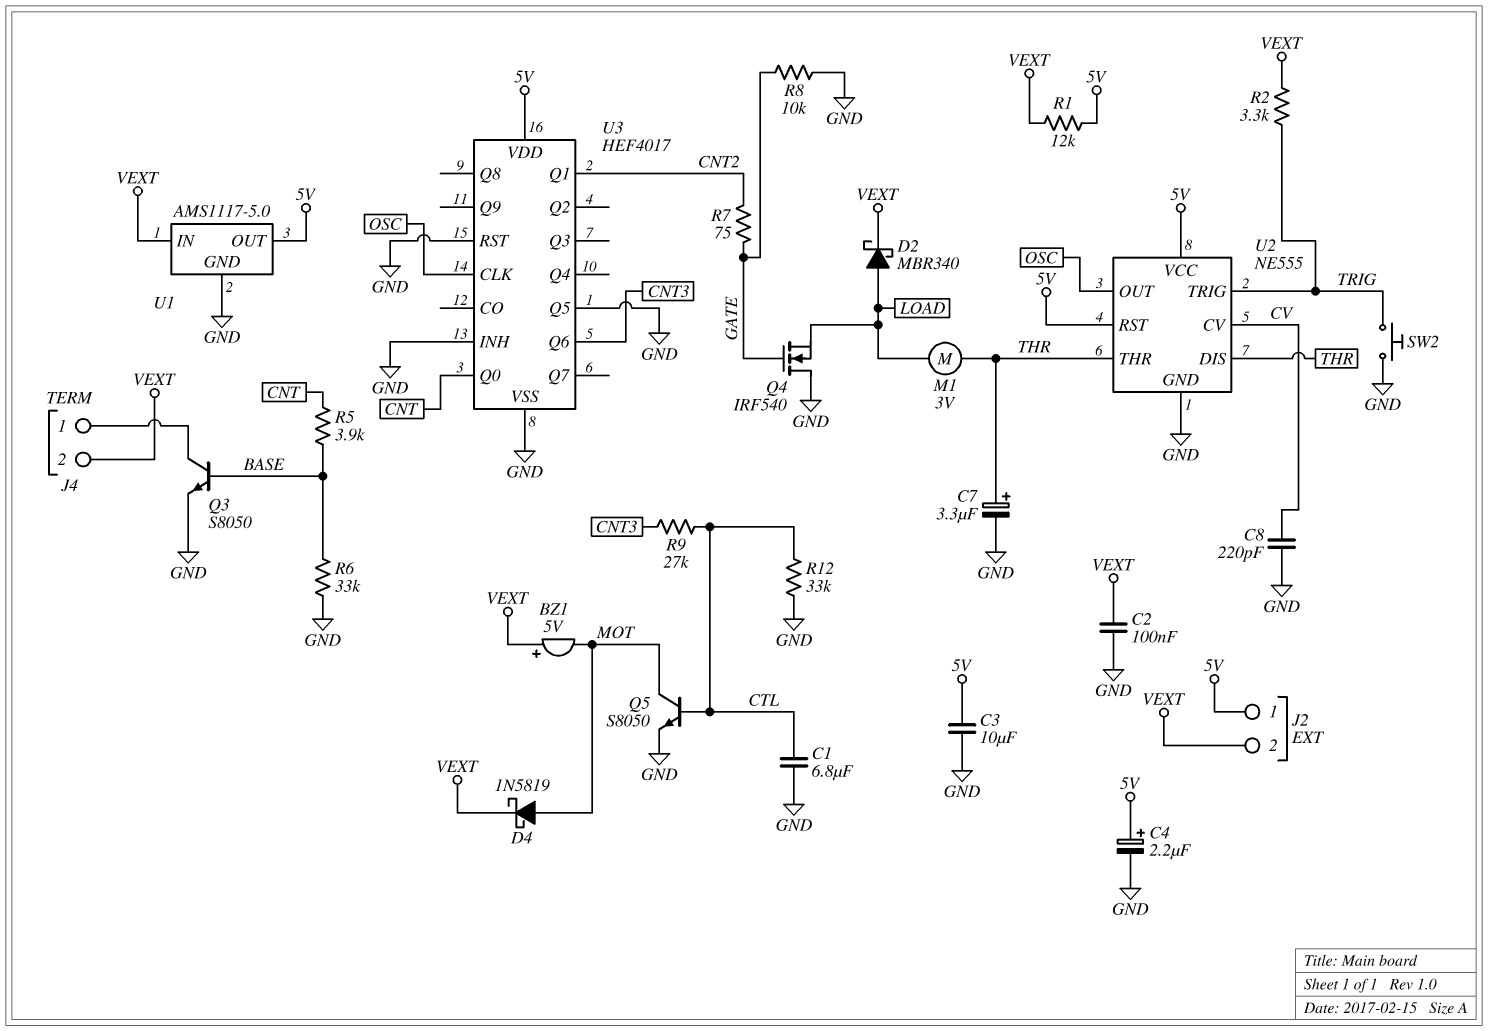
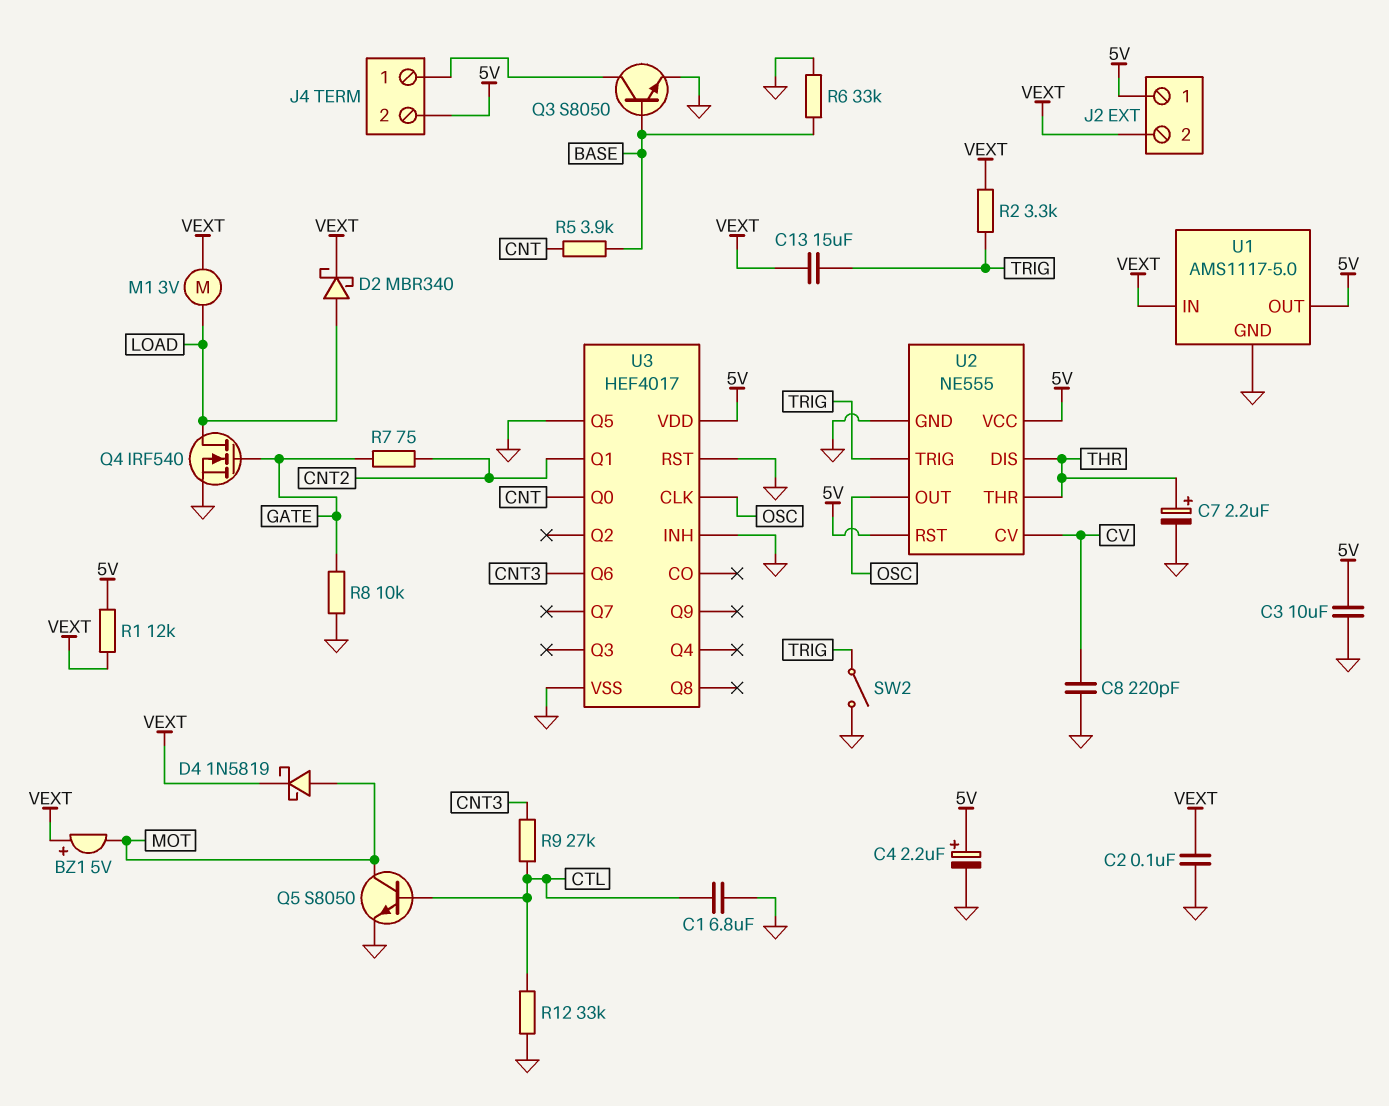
C7: 3.3uF (plus THR, minus GND) -> 2.2uF (plus THR, minus GND)
C13: none -> 15uF (TRIG, VEXT)
J4 pin 2: VEXT -> 5V
M1: motor 3V (LOAD, THR) -> motor 3V (LOAD, VEXT)
Q4: NMOS IRF540 (G GATE, D GND, S LOAD) -> NMOS IRF540 (G GATE, D LOAD, S GND)
SW2: button (GND, TRIG) -> switch (GND, TRIG)

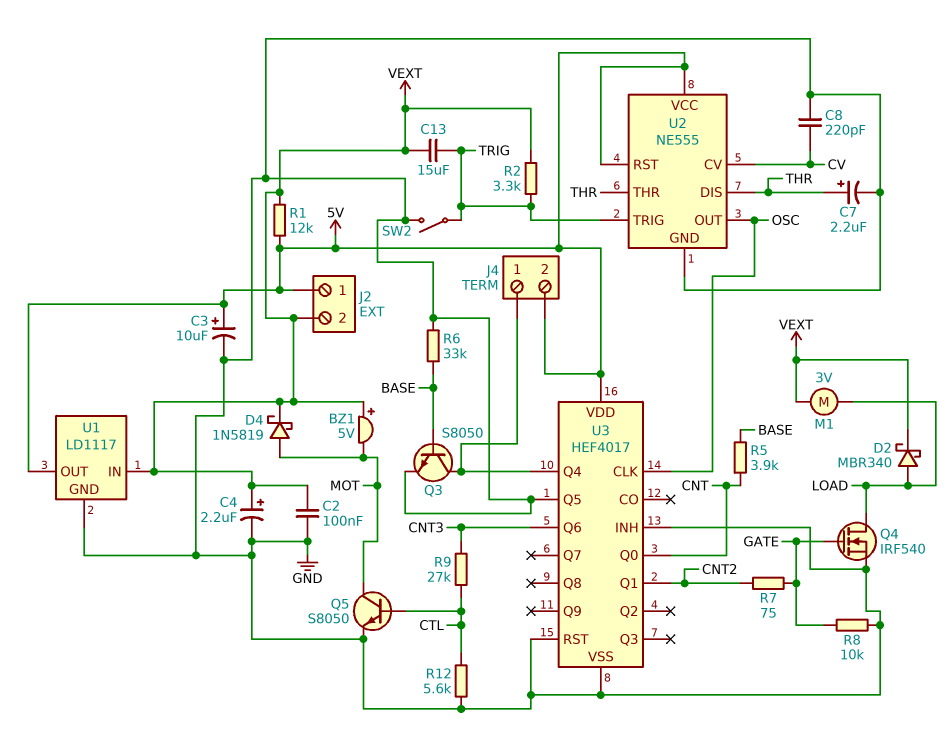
C1: 6.8uF (CTL, GND) -> none
C3: 10uF (5V, GND) -> 10uF (plus 5V, minus GND)
C4: 2.2uF (plus 5V, minus GND) -> 2.2uF (plus VEXT, minus GND)
R12: 33k (CTL, GND) -> 5.6k (CTL, GND)
U1: AMS1117-5.0 -> LD1117
U3 pin Q4: none -> J4/1

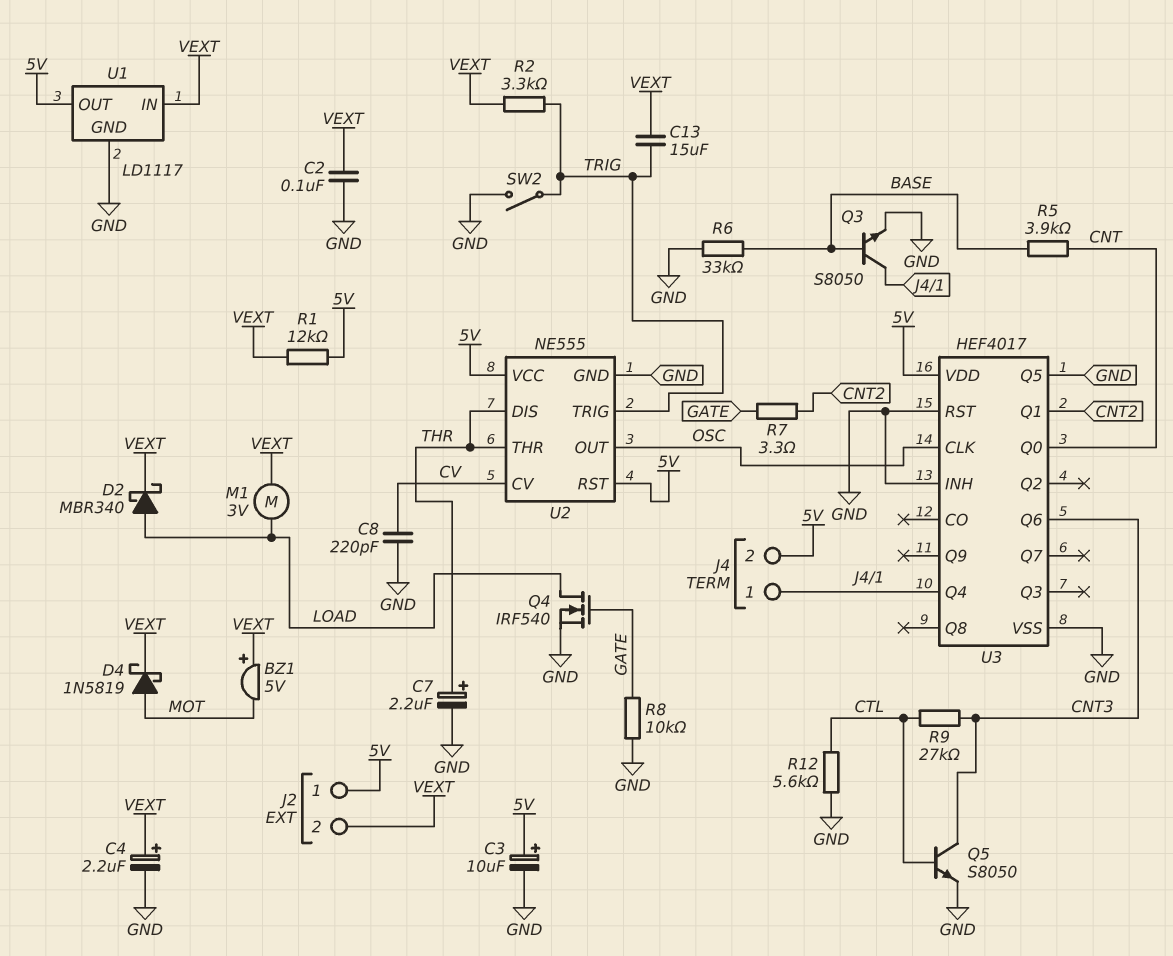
Q5: NPN S8050 (B CTL, C MOT, E GND) -> NPN S8050 (B CTL, C CNT3, E GND)
R7: 75 (CNT2, GATE) -> 3.3 (CNT2, GATE)

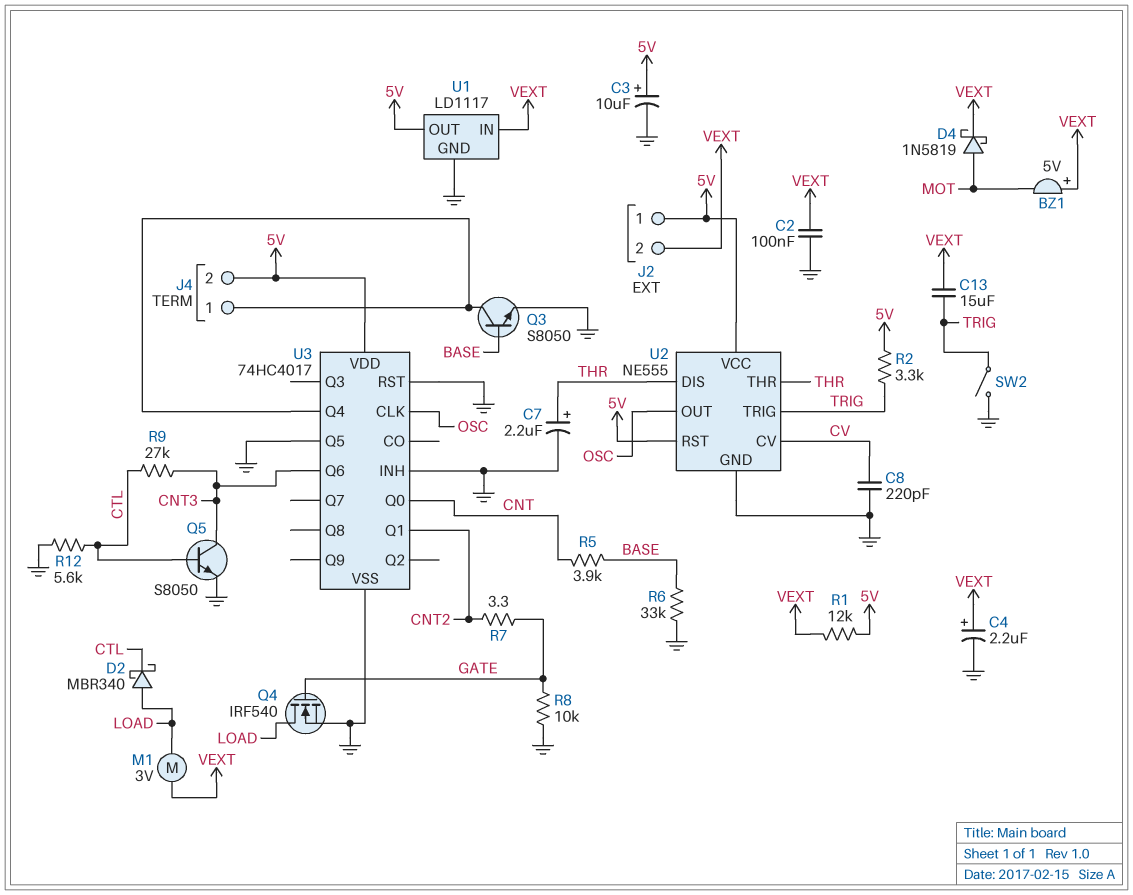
D2: schottky MBR340 (A LOAD, K VEXT) -> schottky MBR340 (A LOAD, K CTL)
R2: 3.3k (TRIG, VEXT) -> 3.3k (5V, TRIG)
U3: HEF4017 -> 74HC4017

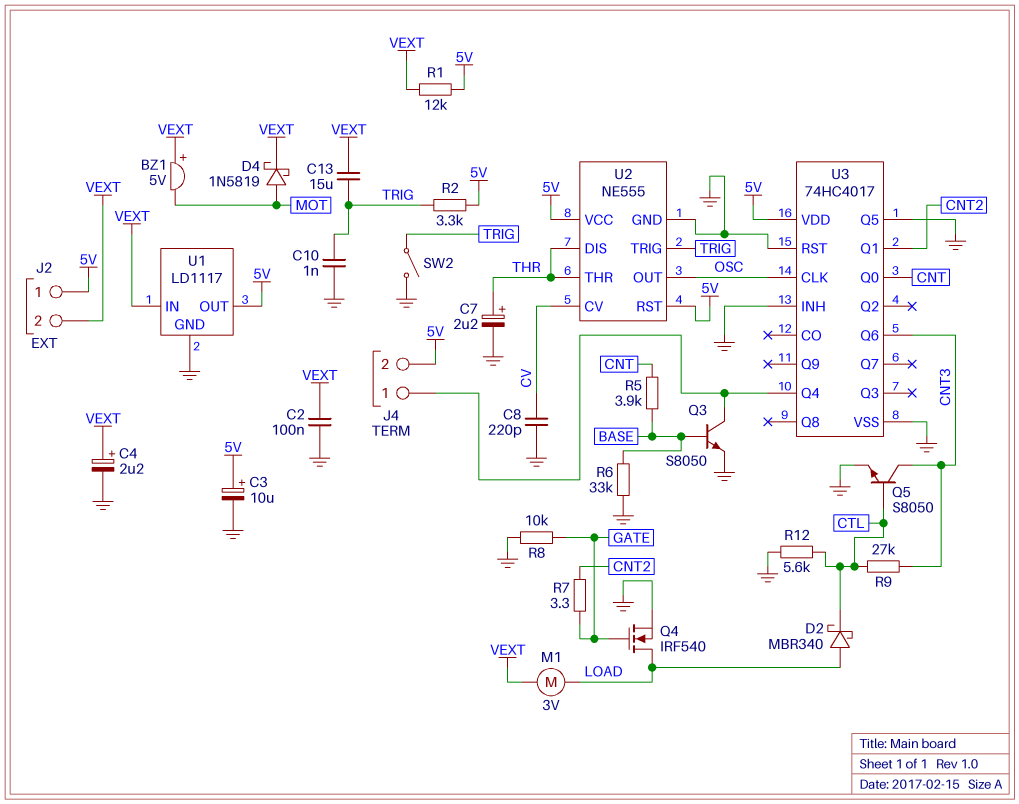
C10: none -> 1nF (GND, TRIG)

